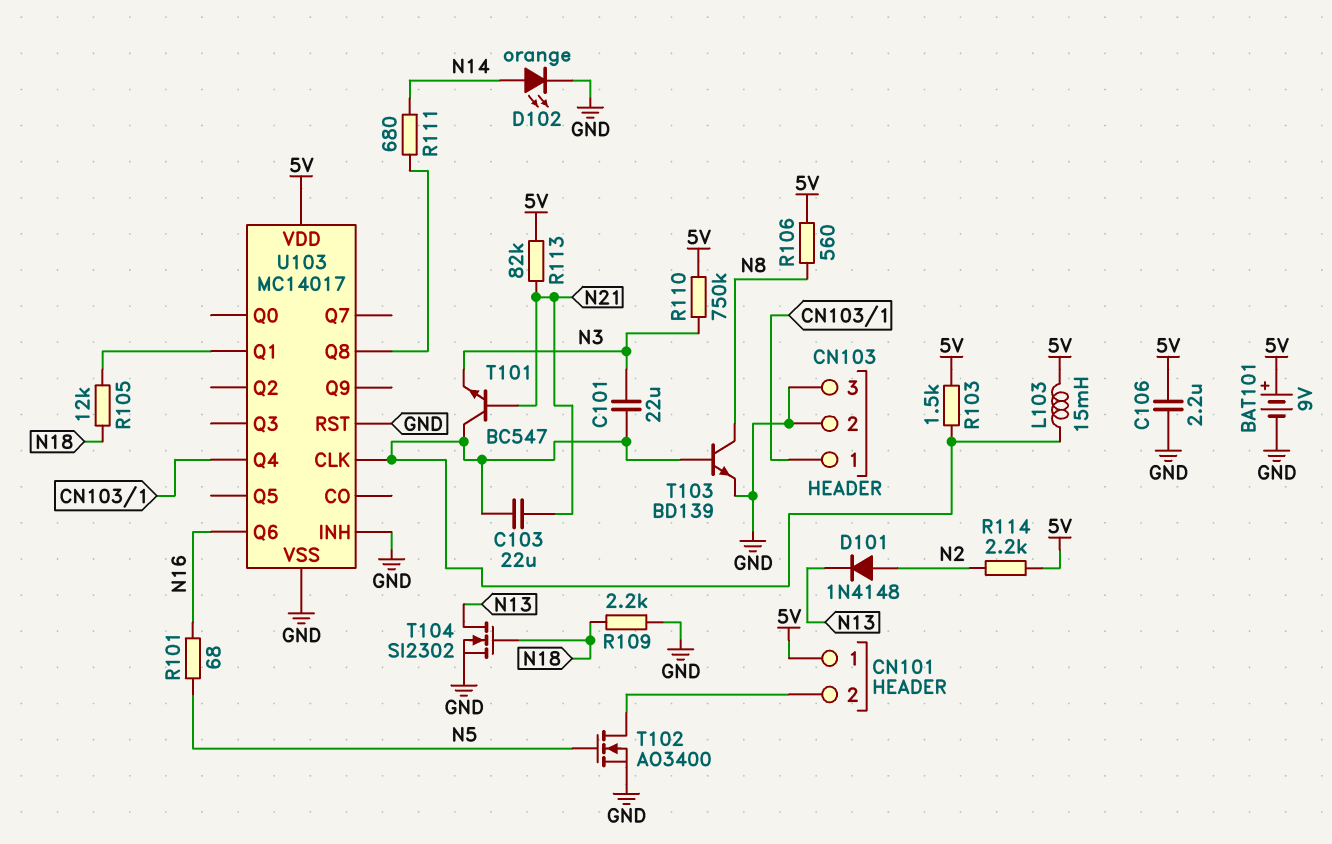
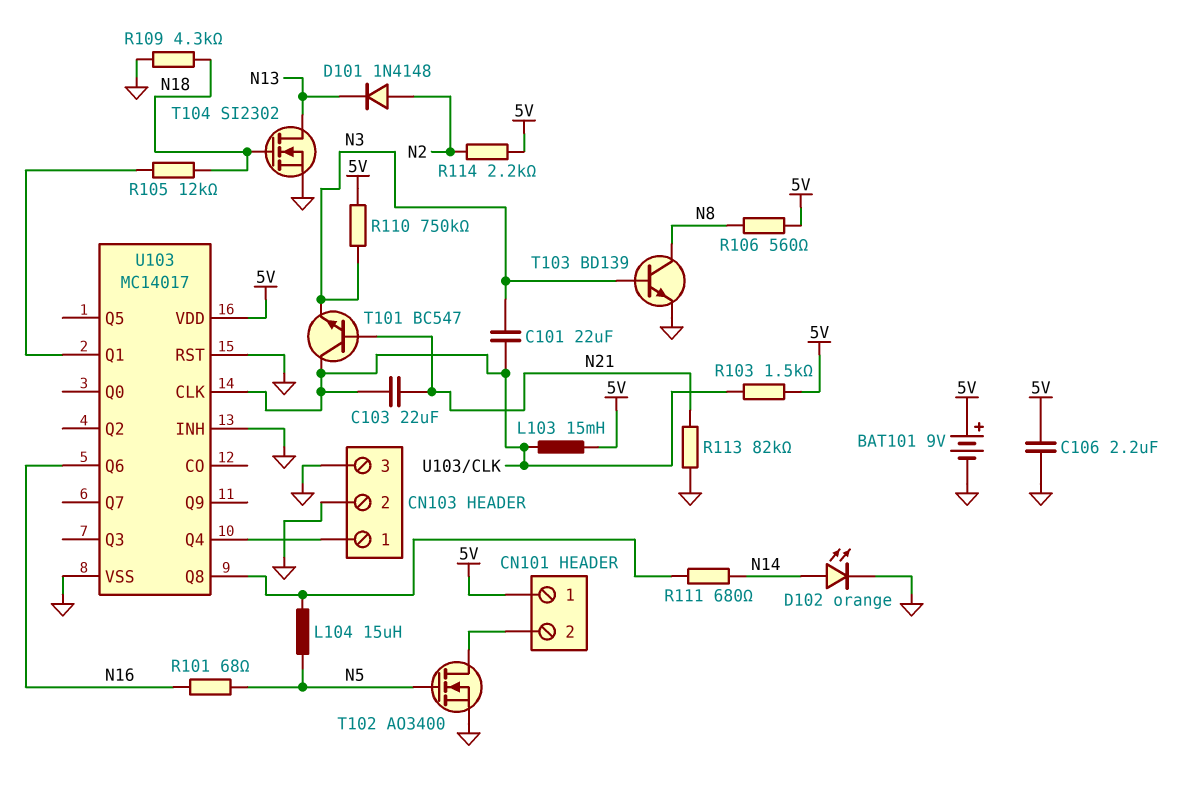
L104: none -> 15uH (N5, U103/Q8)
R109: 2.2k (GND, N18) -> 4.3k (GND, N18)
R113: 82k (5V, N21) -> 82k (GND, N21)
T103: NPN BD139 (B U103/CLK, C N8, E GND) -> NPN BD139 (B N3, C N8, E GND)

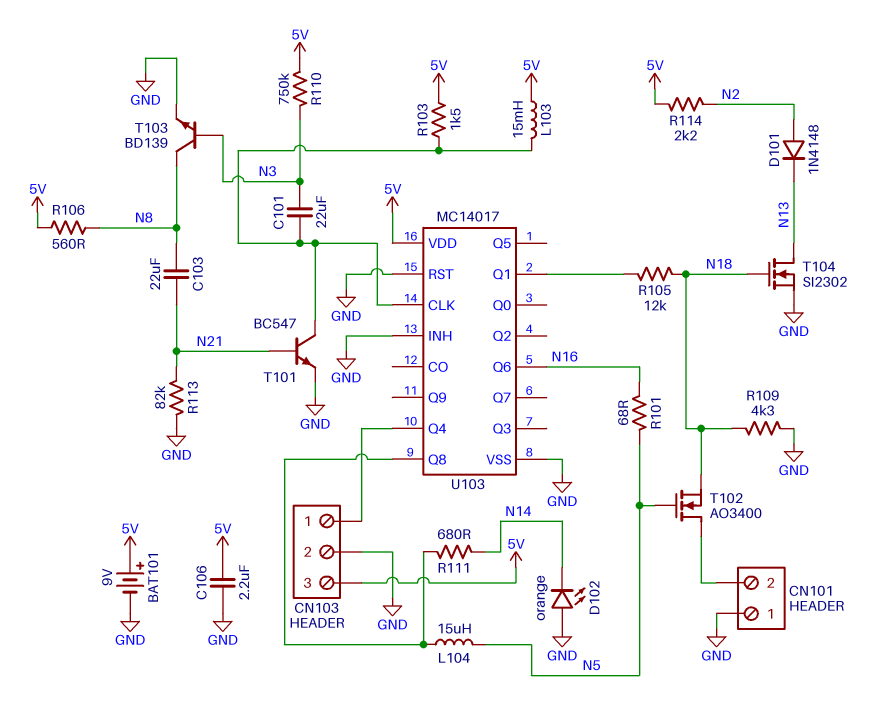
C103: 22uF (N21, U103/CLK) -> 22uF (N8, N21)
CN101 pin 1: 5V -> GND
CN103 pin 3: GND -> 5V
D102: LED orange (A N14, K GND) -> LED orange (A GND, K N14)
T101: NPN BC547 (B N21, C U103/CLK, E N3) -> NPN BC547 (B N21, C U103/CLK, E GND)
T102: NMOS AO3400 (G N5, D CN101/2, S GND) -> NMOS AO3400 (G N5, D CN101/2, S N18)

